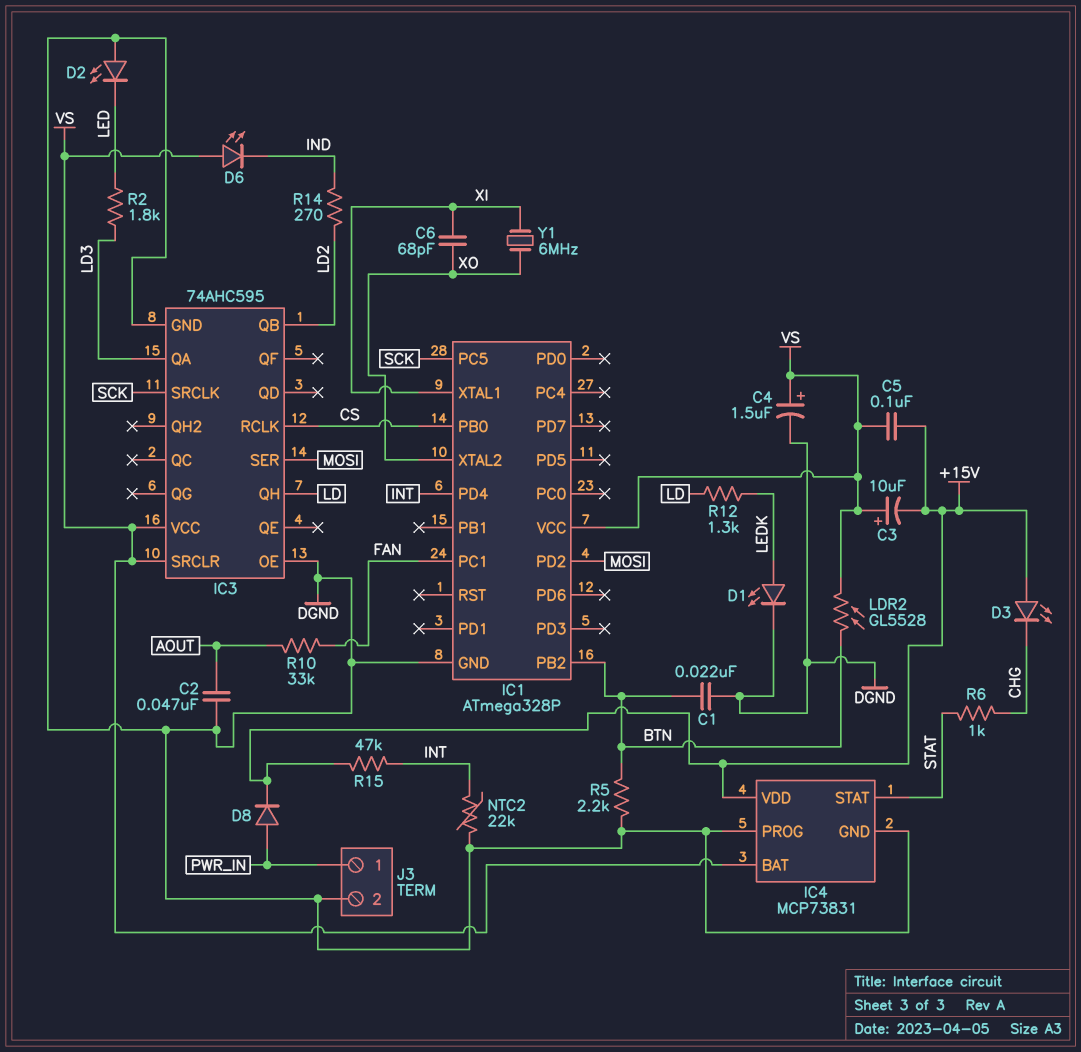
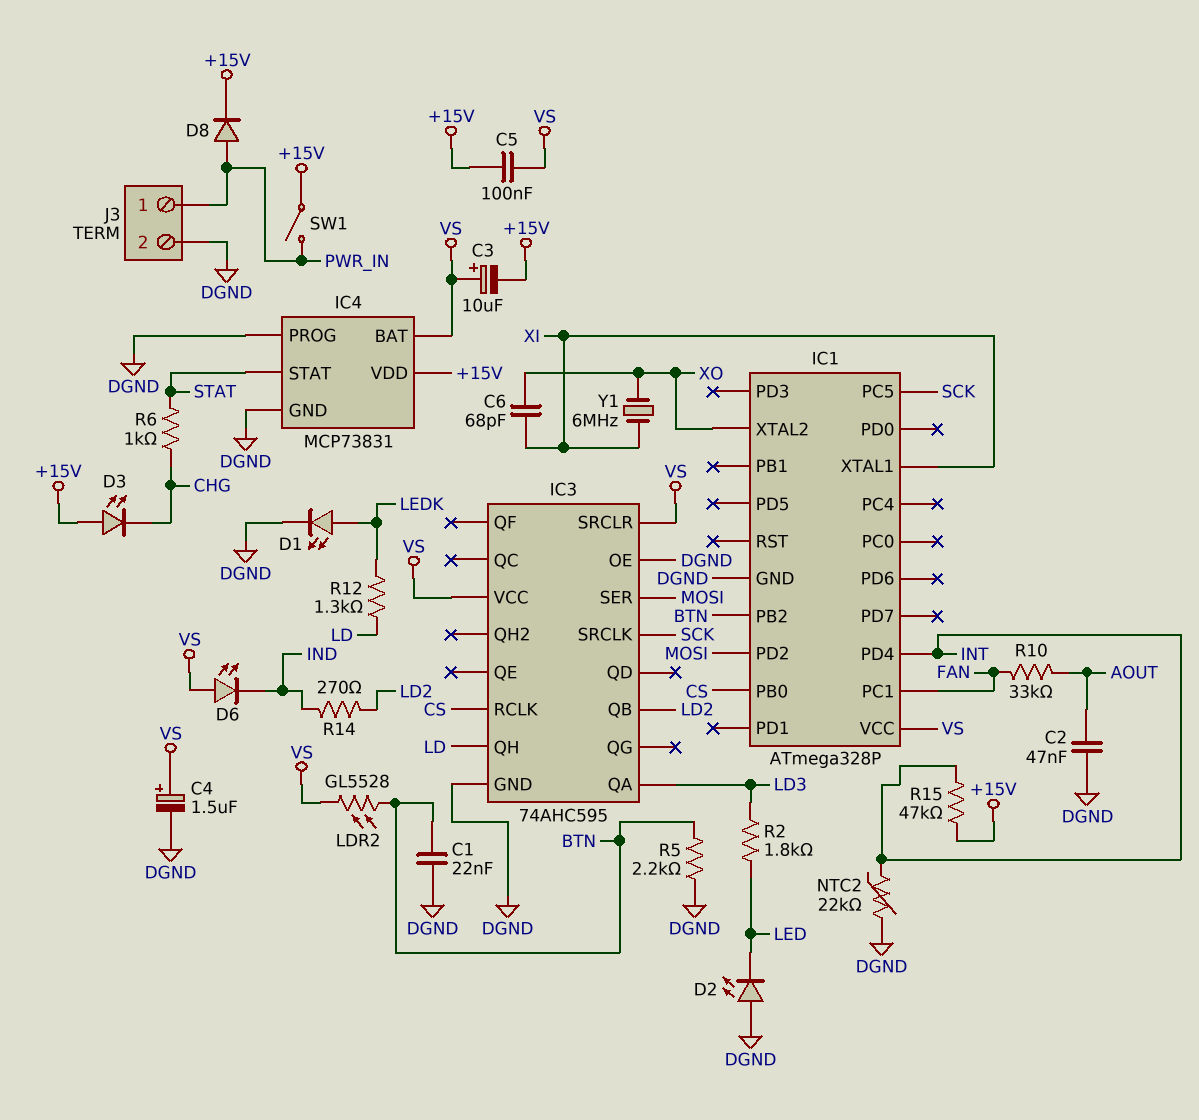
SW1: none -> switch (+15V, PWR_IN)

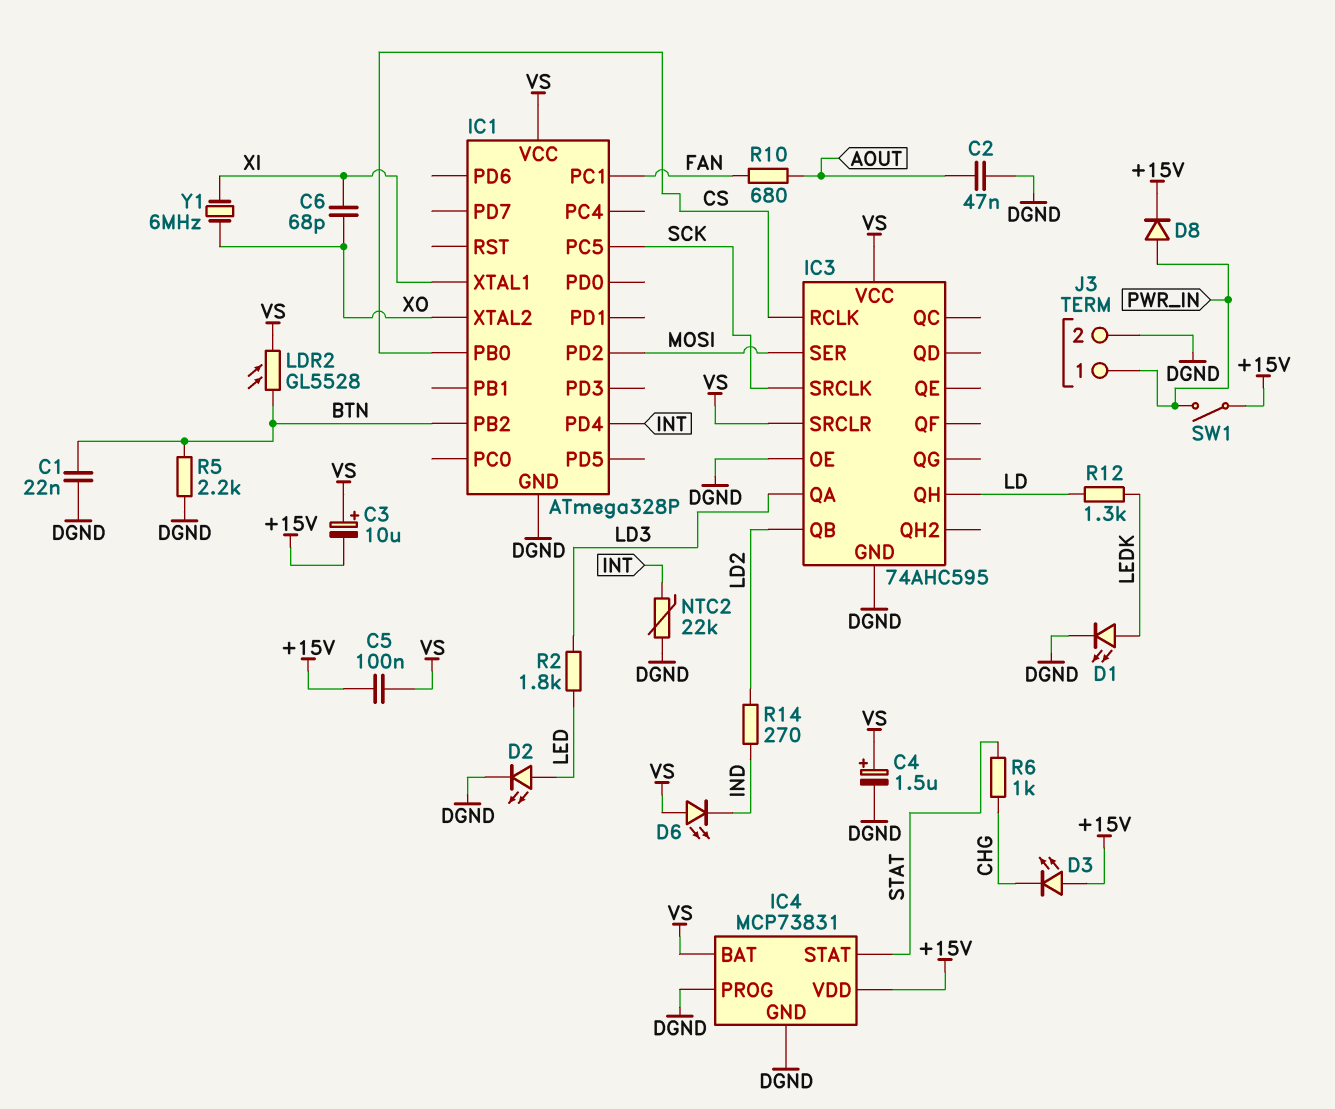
D2: LED (A DGND, K LED) -> LED (A LED, K DGND)
R10: 33k (AOUT, FAN) -> 680 (AOUT, FAN)
R15: 47k (+15V, INT) -> none

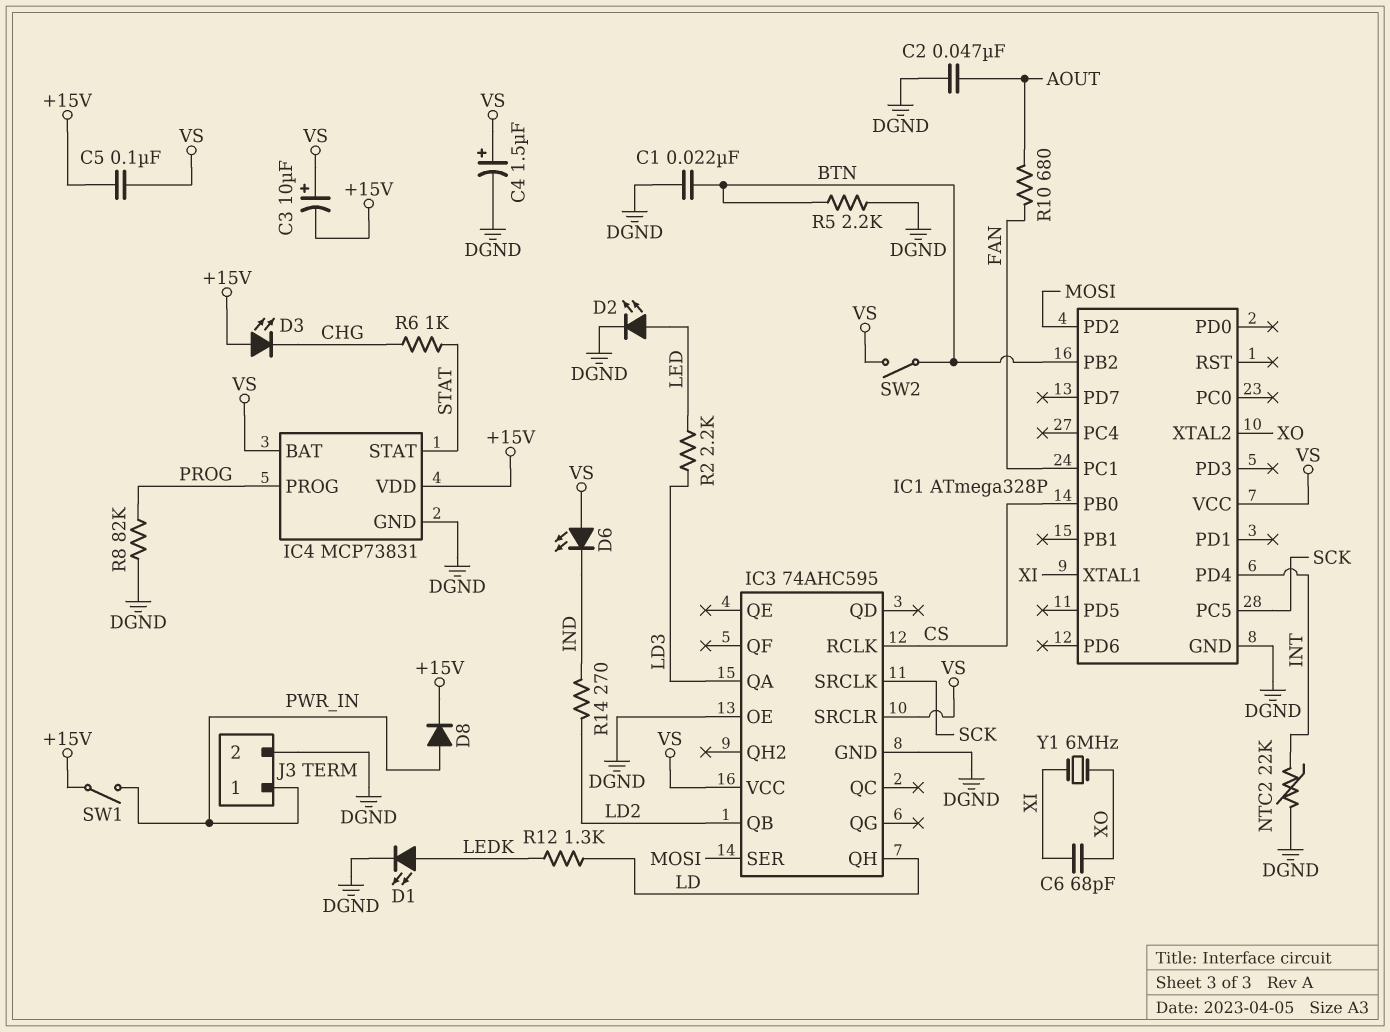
IC4 pin PROG: DGND -> PROG
LDR2: GL5528 (BTN, VS) -> none
R2: 1.8k (LD3, LED) -> 2.2k (LD3, LED)
R8: none -> 82k (DGND, PROG)
SW2: none -> switch (BTN, VS)

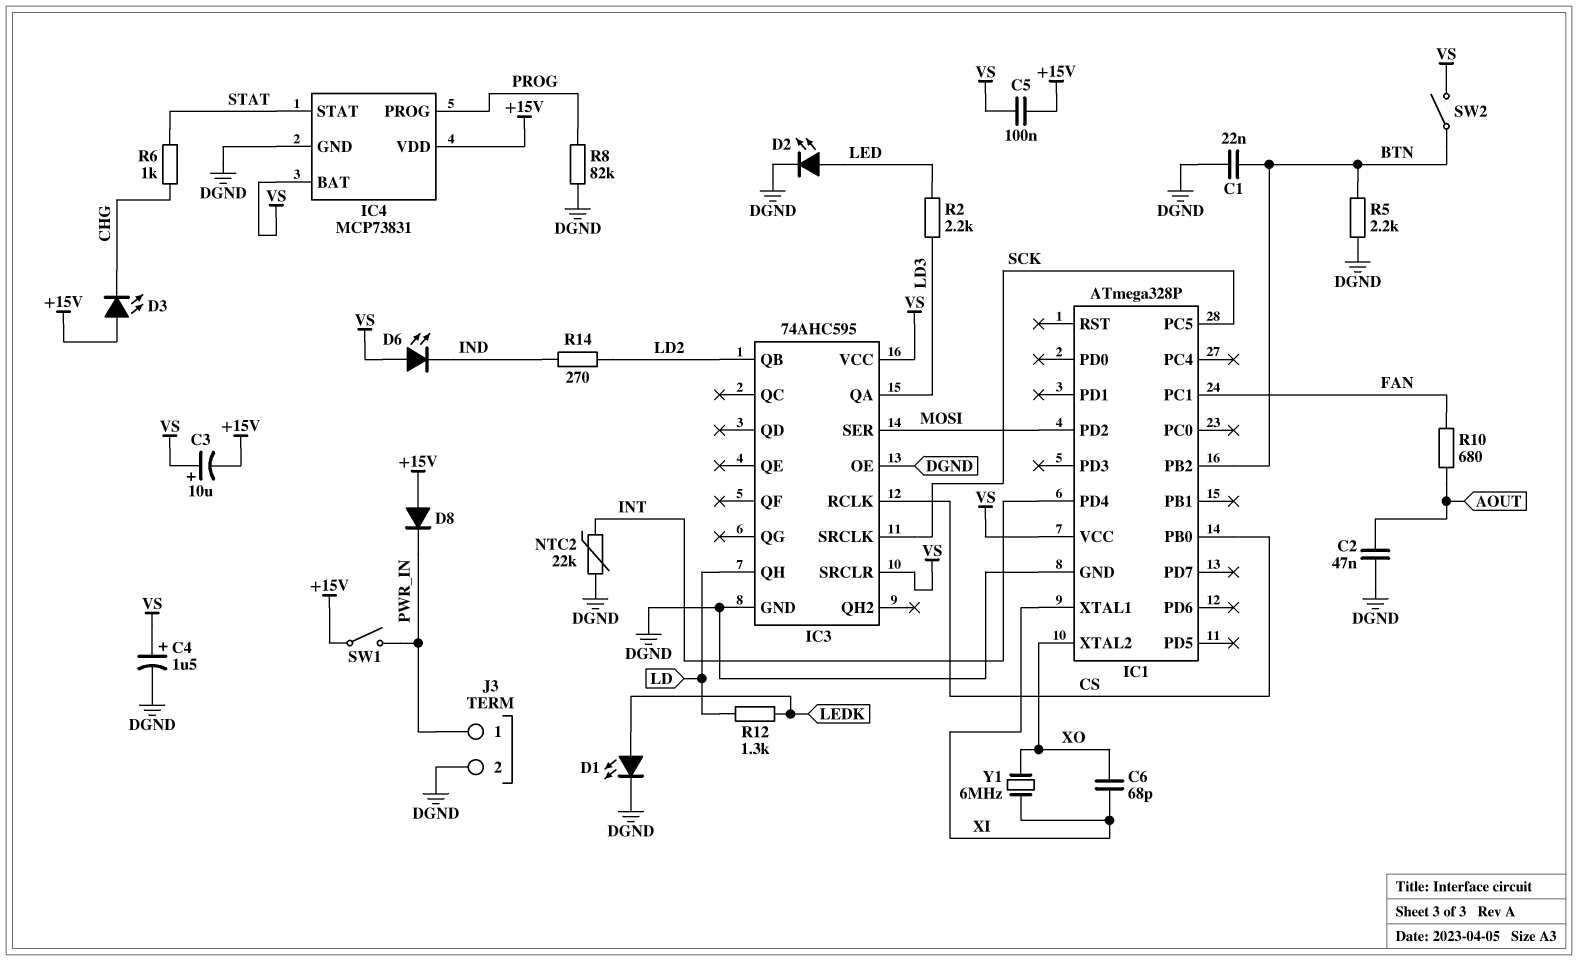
D8: diode (A PWR_IN, K +15V) -> diode (A +15V, K PWR_IN)

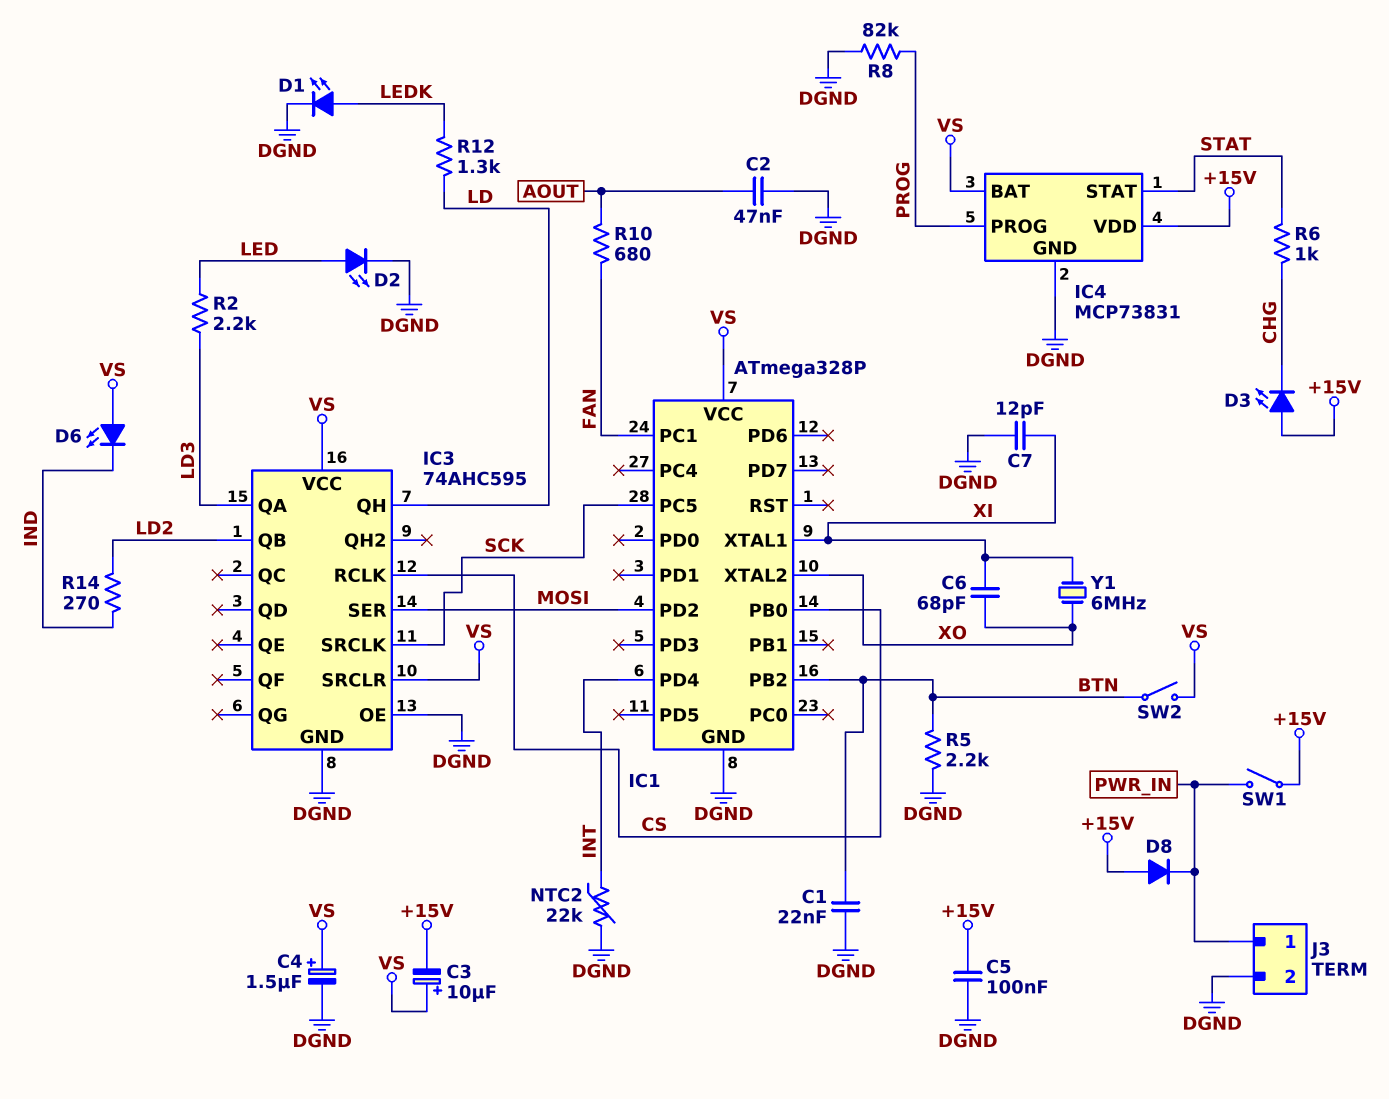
C5: 100nF (+15V, VS) -> 100nF (+15V, DGND)
C7: none -> 12pF (DGND, XI)

